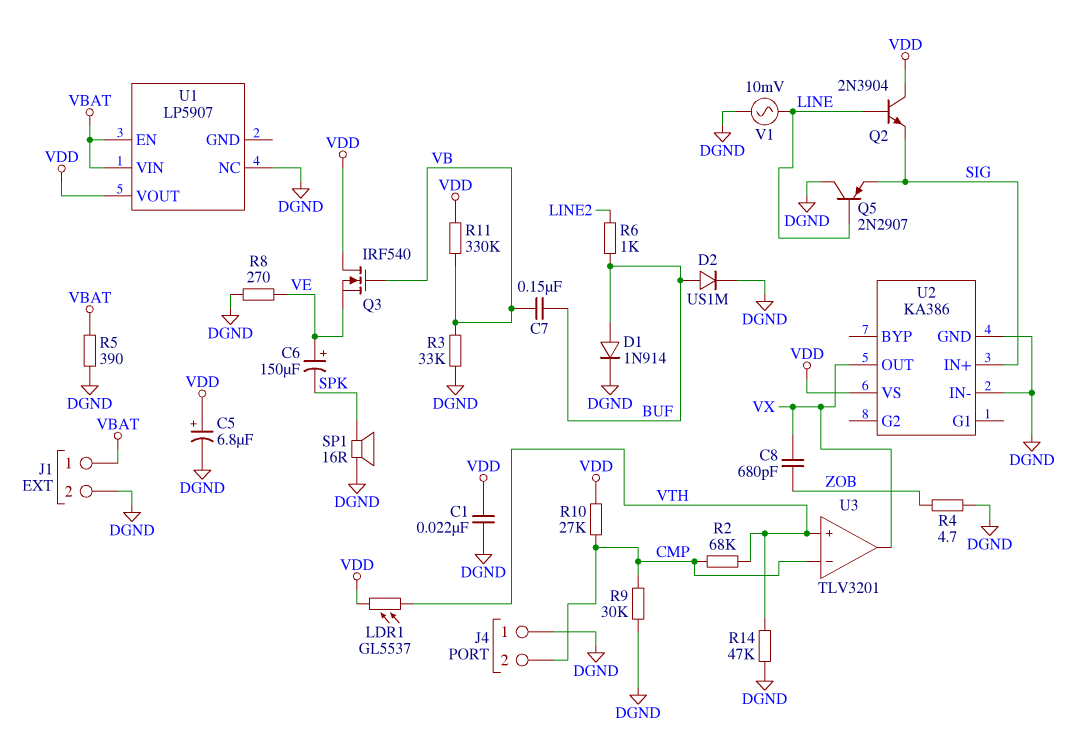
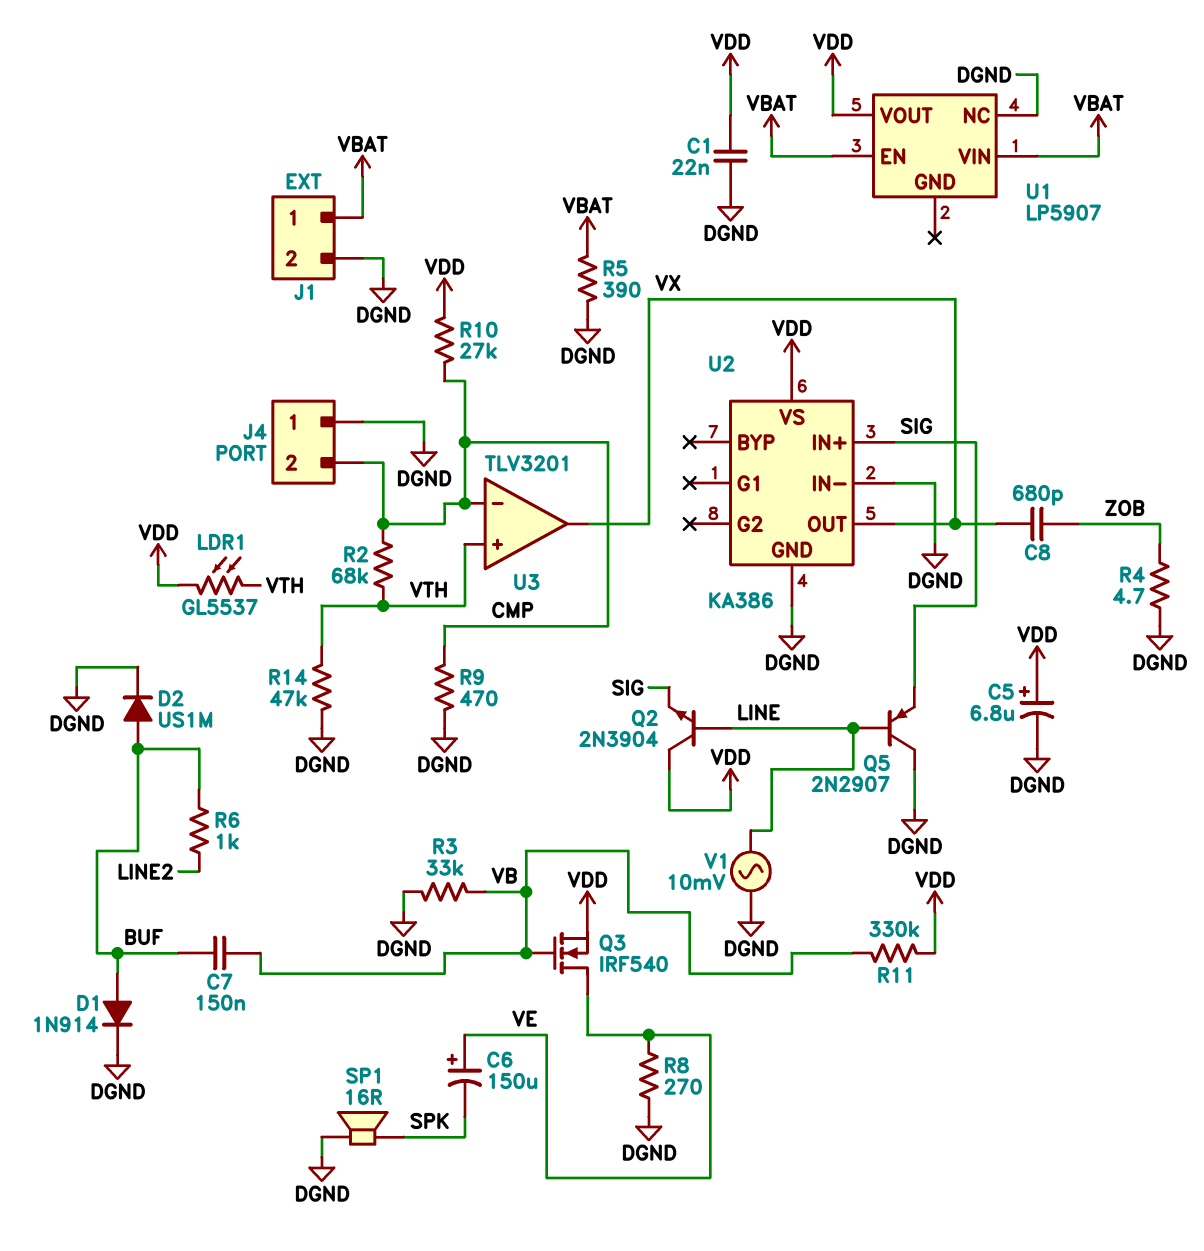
Q3: NMOS IRF540 (G VB, D VDD, S VE) -> NMOS IRF540 (G VB, D VE, S VDD)
R9: 30k (CMP, DGND) -> 470 (CMP, DGND)

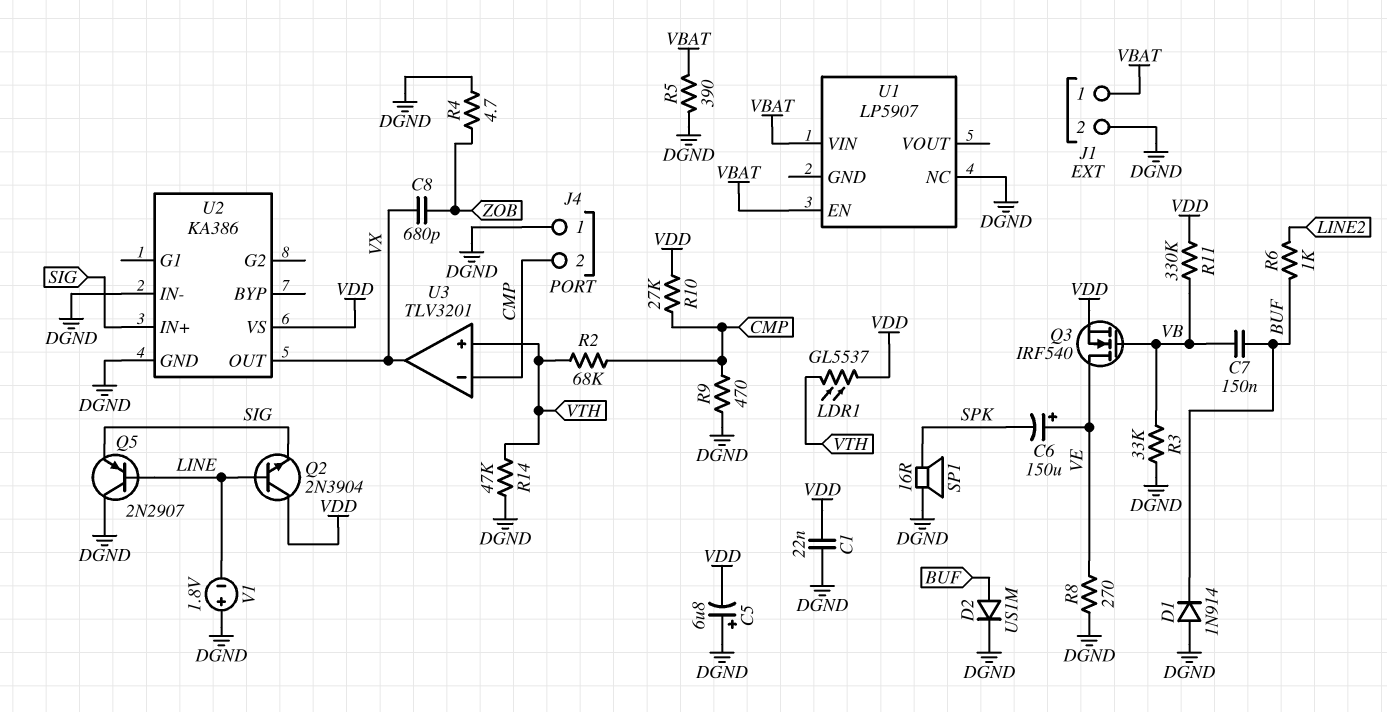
C5: 6.8uF (plus VDD, minus DGND) -> 6.8uF (plus DGND, minus VDD)
D1: diode 1N914 (A BUF, K DGND) -> diode 1N914 (A DGND, K BUF)
U1 pin VOUT: VDD -> none
V1: AC 10mV (DGND, LINE) -> 1.8V (plus DGND, minus LINE)

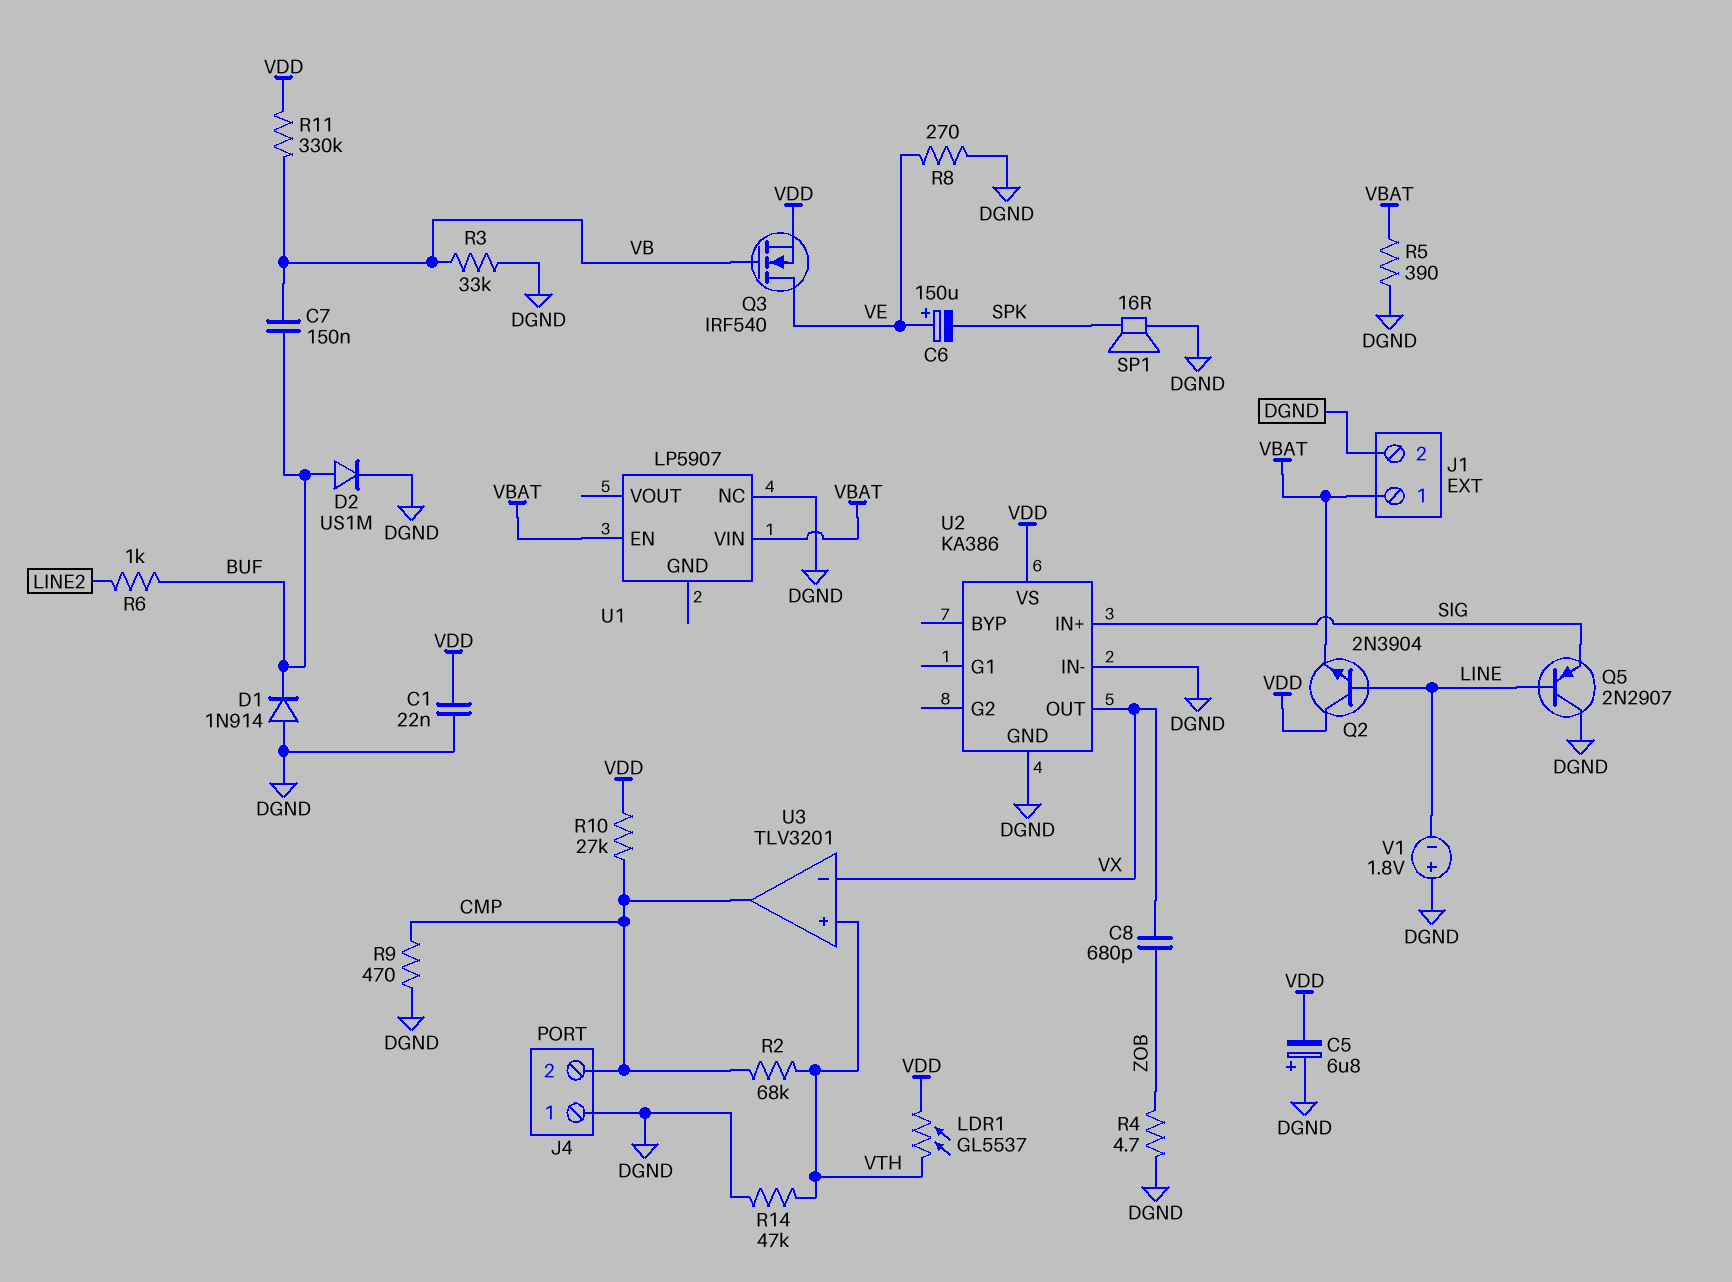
Q2: NPN 2N3904 (B LINE, C VDD, E SIG) -> NPN 2N3904 (B LINE, C VDD, E VBAT)
U3 pin in-: CMP -> VX
U3 pin out: VX -> CMP

